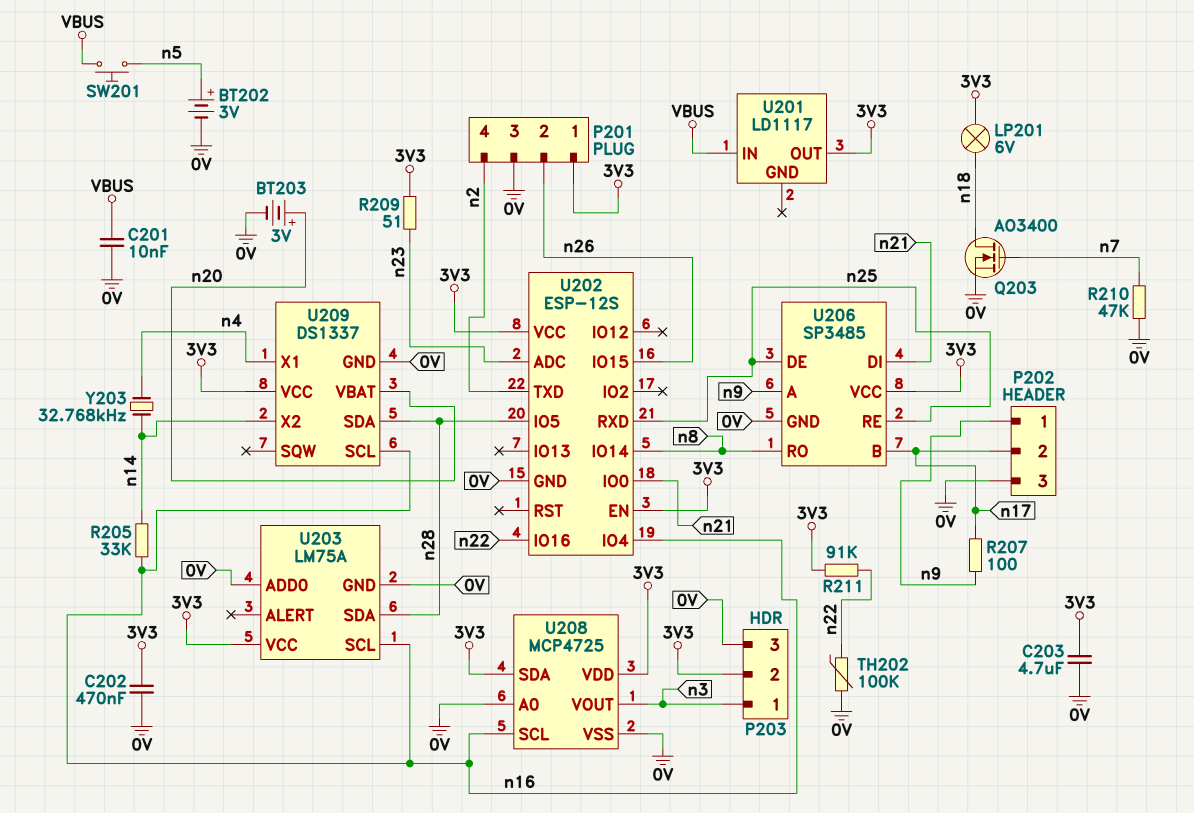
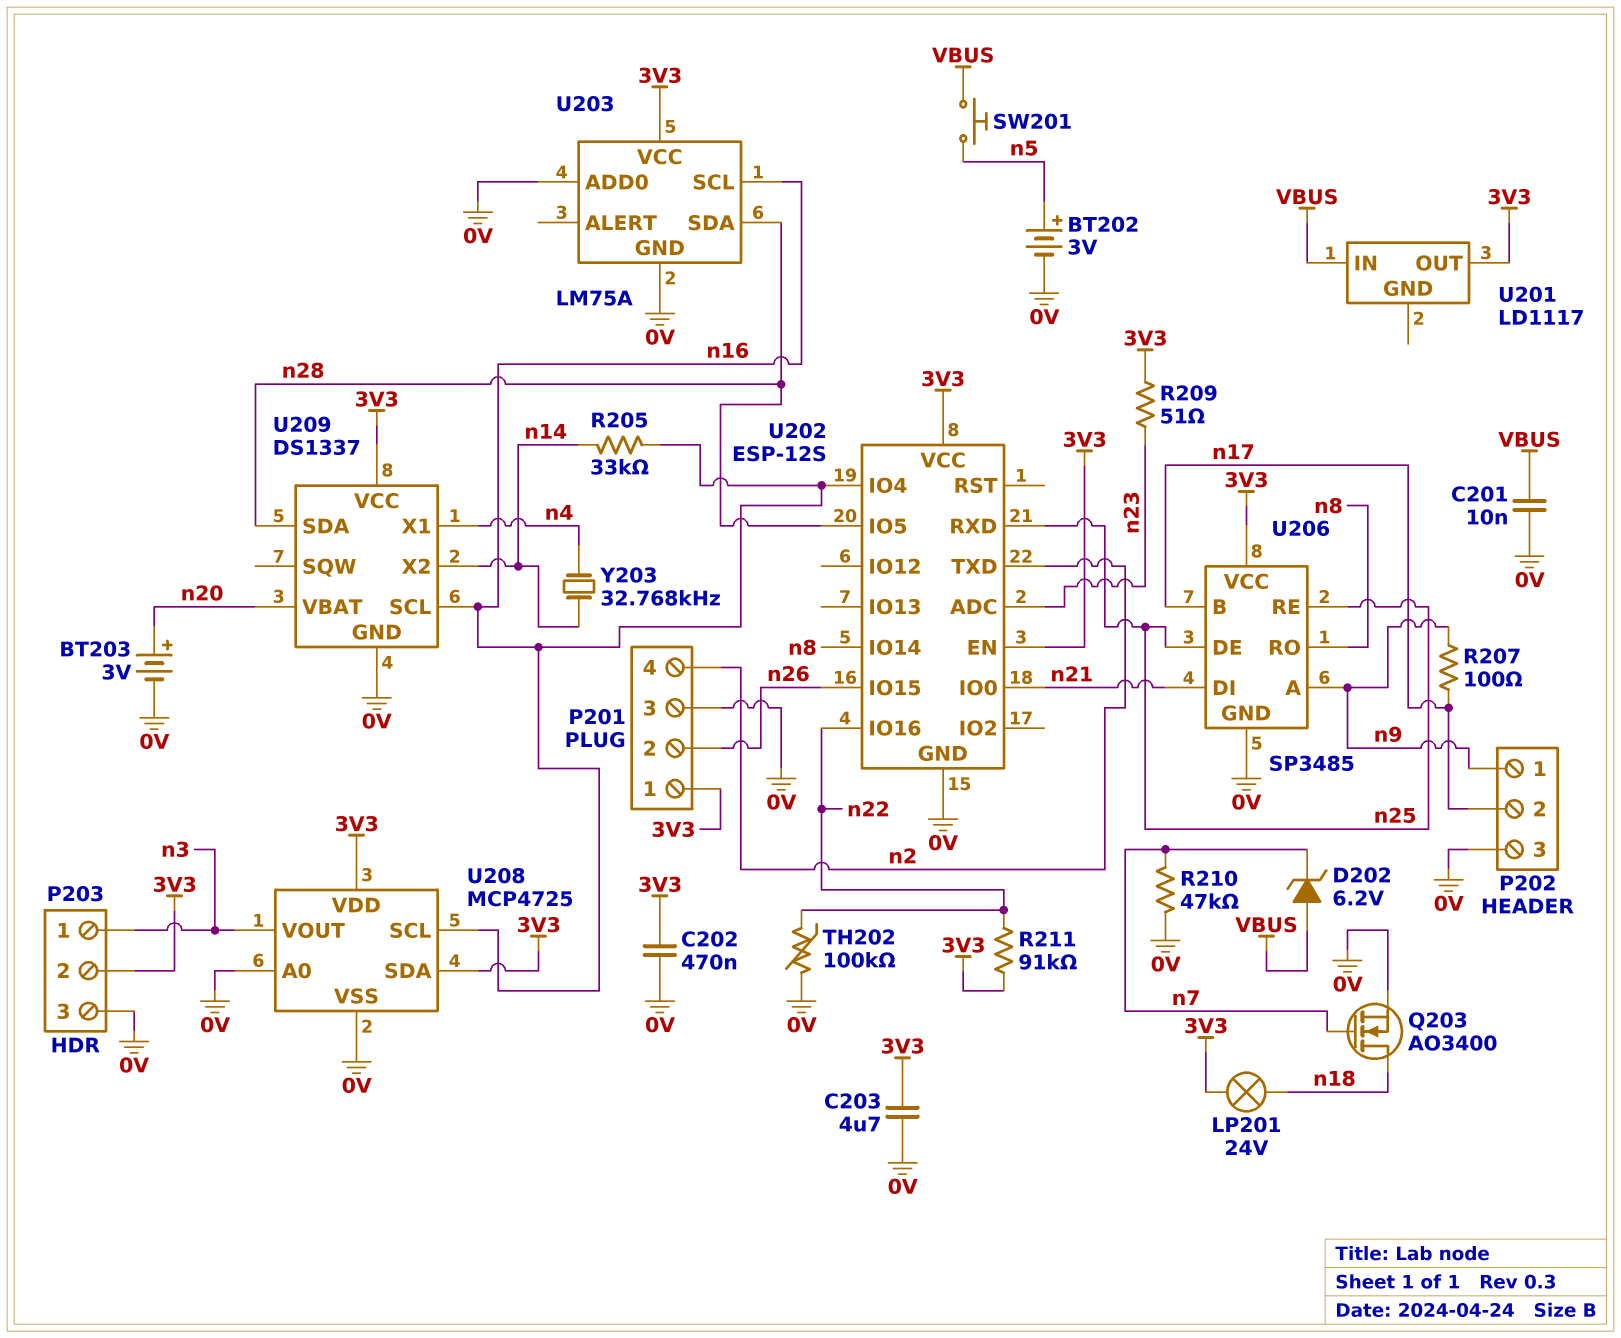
D202: none -> zener 6.2V (A VBUS, K n7)
LP201: lamp 6V (3V3, n18) -> lamp 24V (3V3, n18)

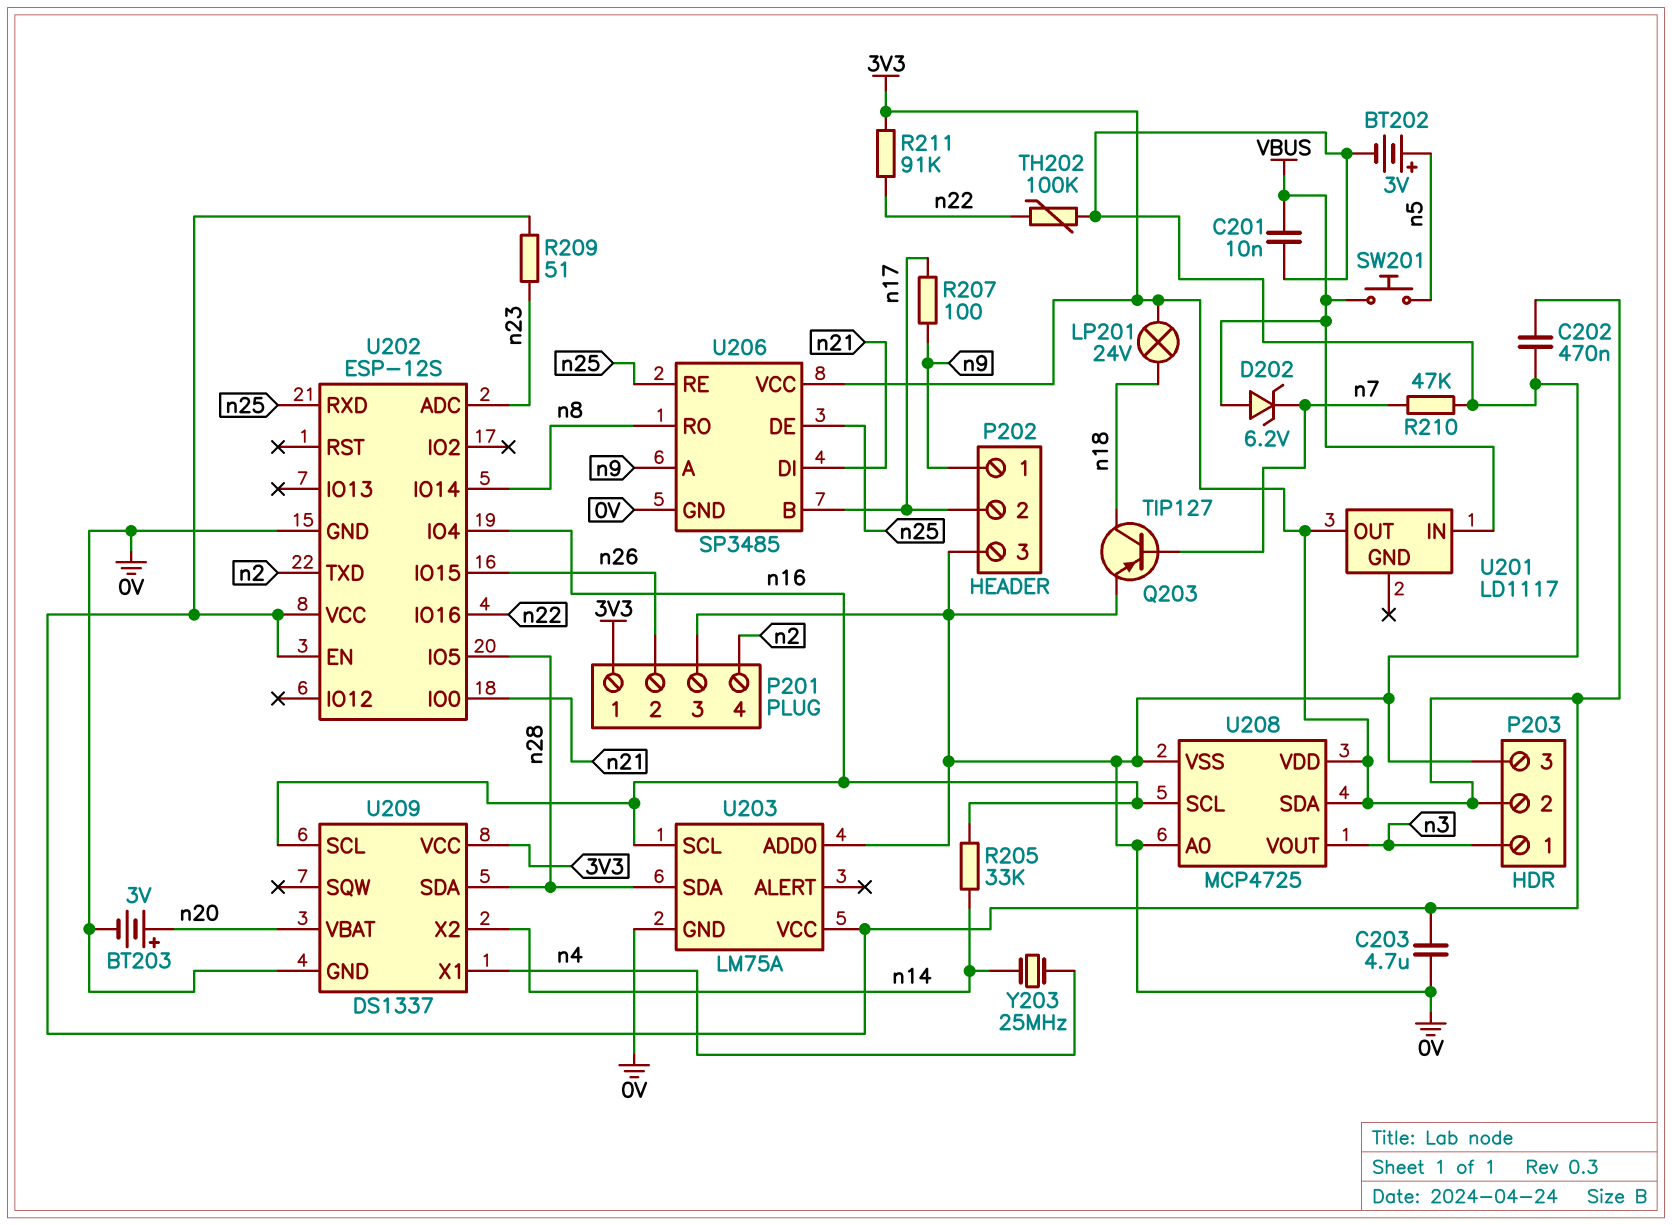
Q203: NMOS AO3400 (G n7, D n18, S 0V) -> PNP TIP127 (B n7, C n18, E 0V)
Y203: 32.768kHz (n4, n14) -> 25MHz (n4, n14)

